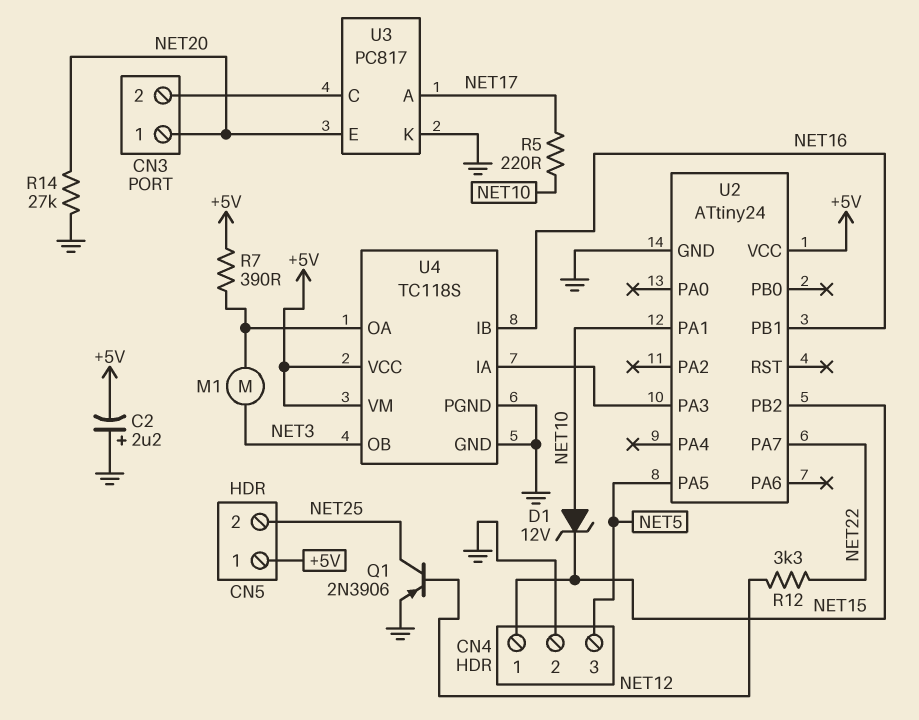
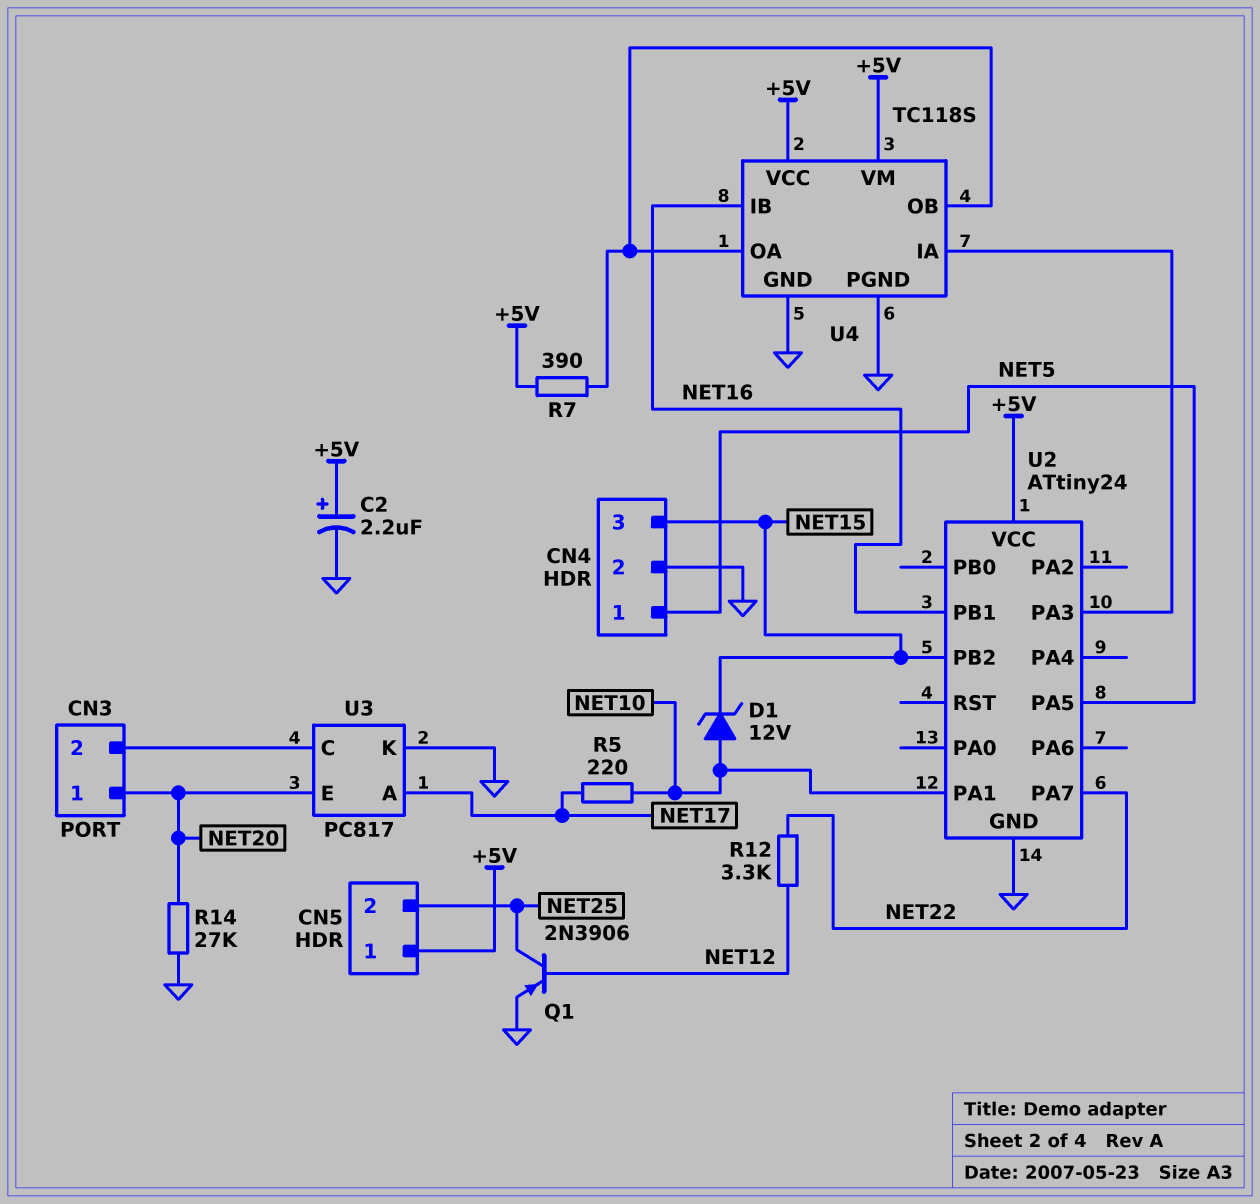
C2: 2.2uF (plus GND, minus +5V) -> 2.2uF (plus +5V, minus GND)
CN4 pin 1: NET15 -> NET5
CN4 pin 3: NET5 -> NET15
M1: motor (NET3, U4/OA) -> none
U4 pin OB: NET3 -> U4/OA

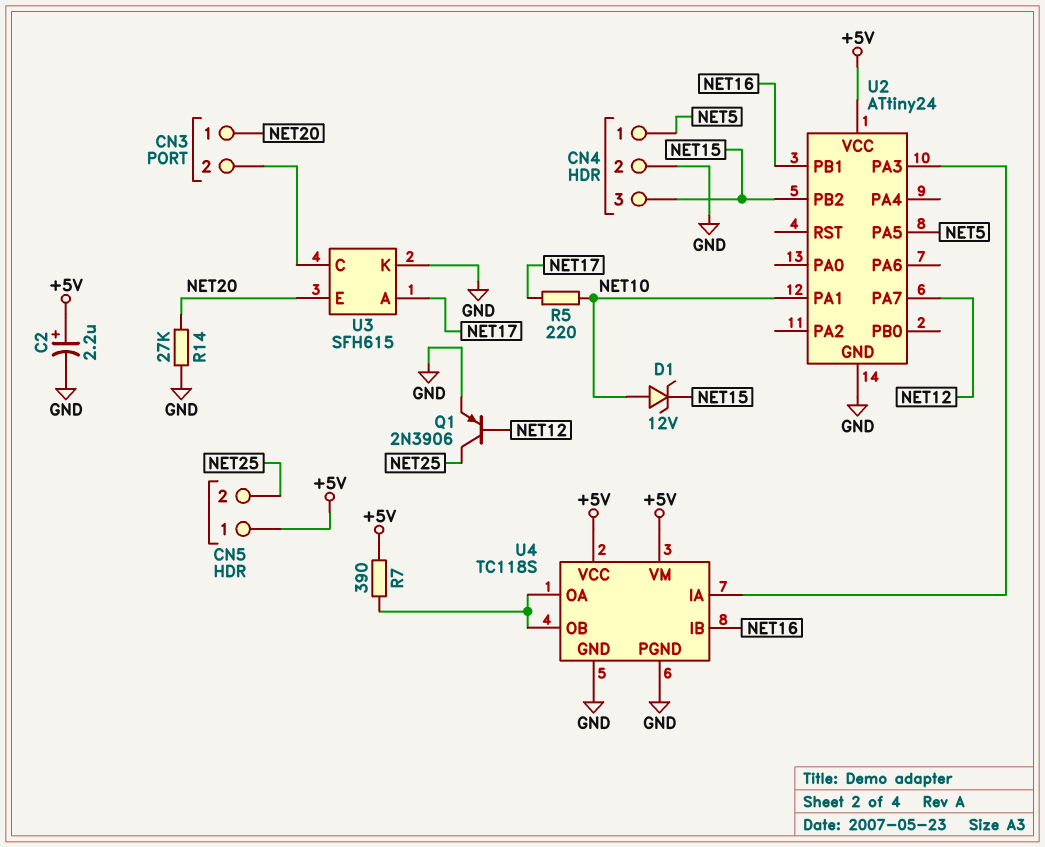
R12: 3.3k (NET12, NET22) -> none
U2 pin PA7: NET22 -> NET12
U3: PC817 -> SFH615

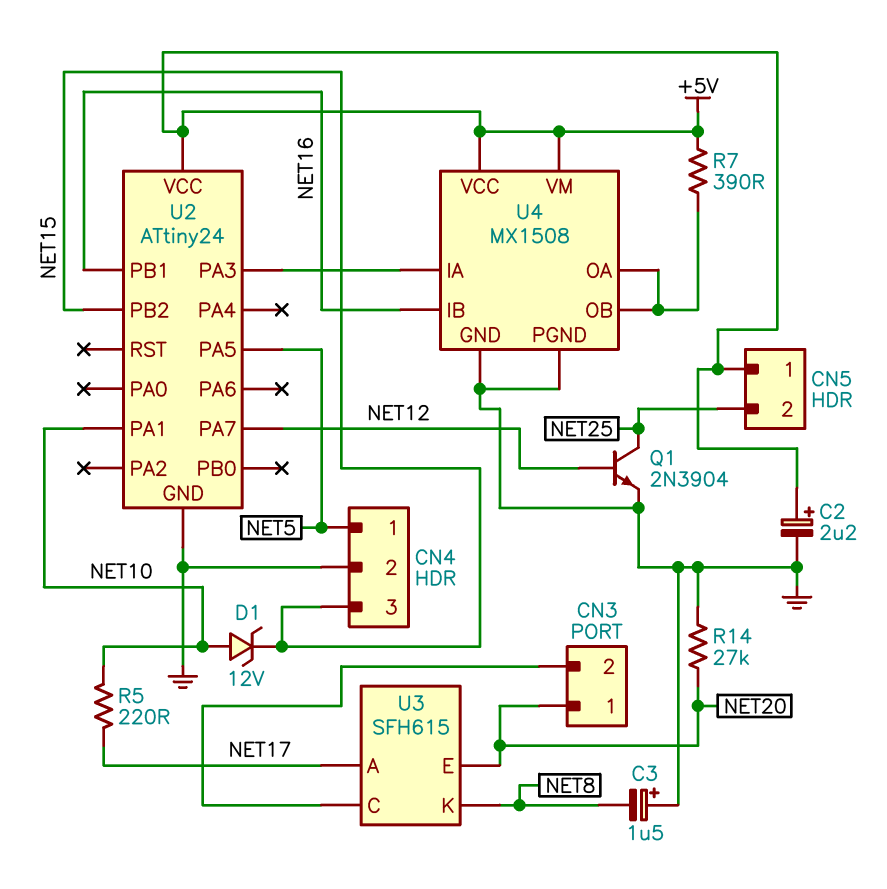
C3: none -> 1.5uF (plus GND, minus NET8)
Q1: PNP 2N3906 (B NET12, C NET25, E GND) -> NPN 2N3904 (B NET12, C NET25, E GND)
U3 pin K: GND -> NET8
U4: TC118S -> MX1508

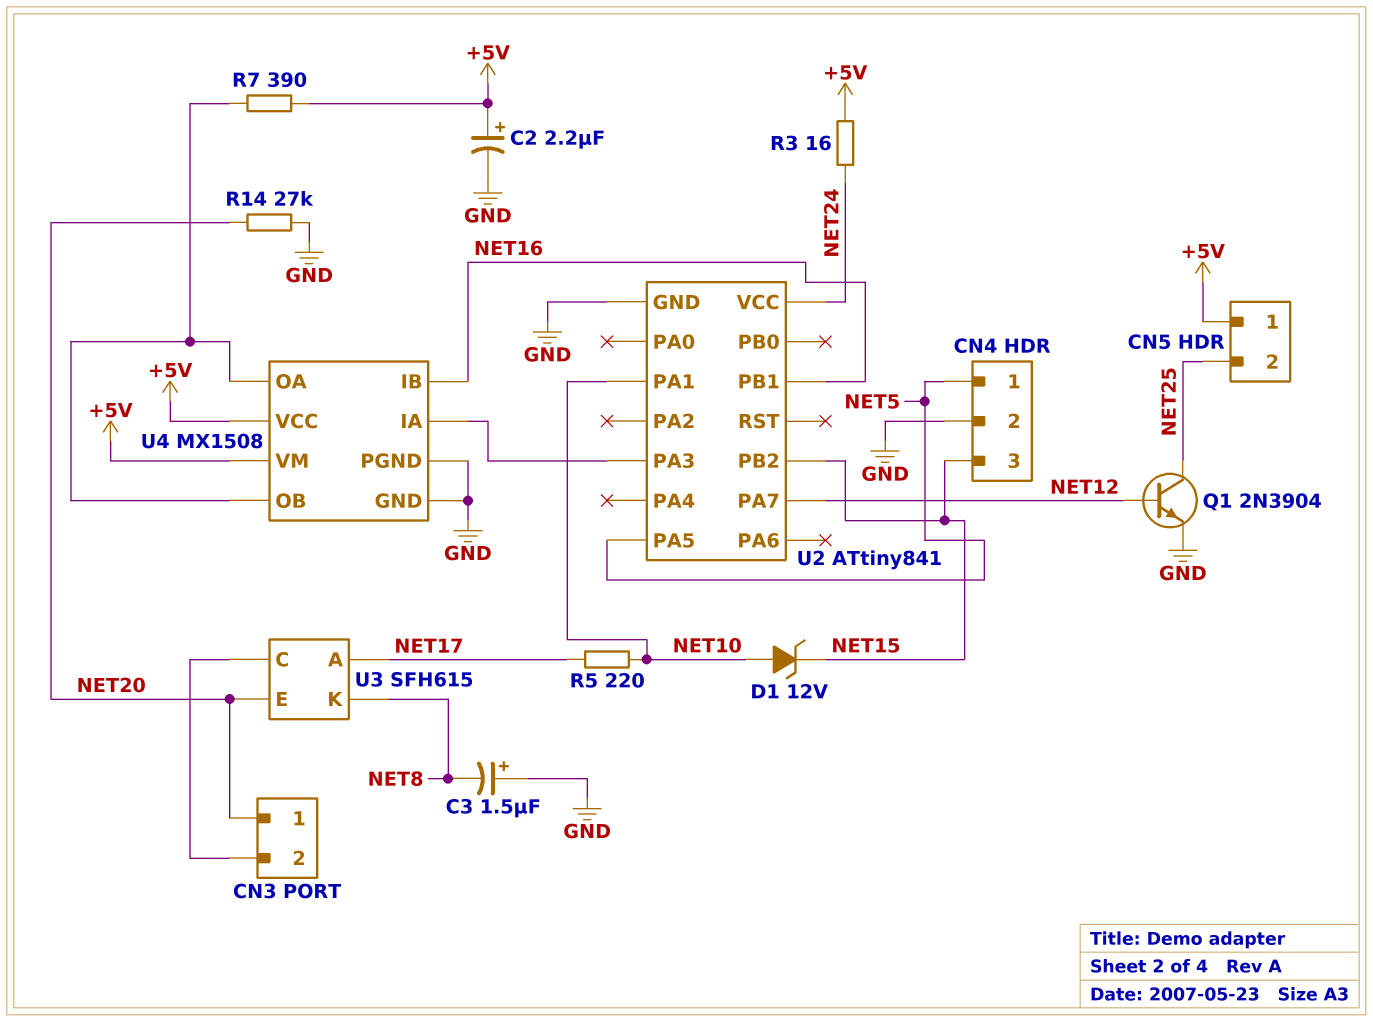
R3: none -> 16 (+5V, NET24)
U2: ATtiny24 -> ATtiny841
U2 pin VCC: +5V -> NET24

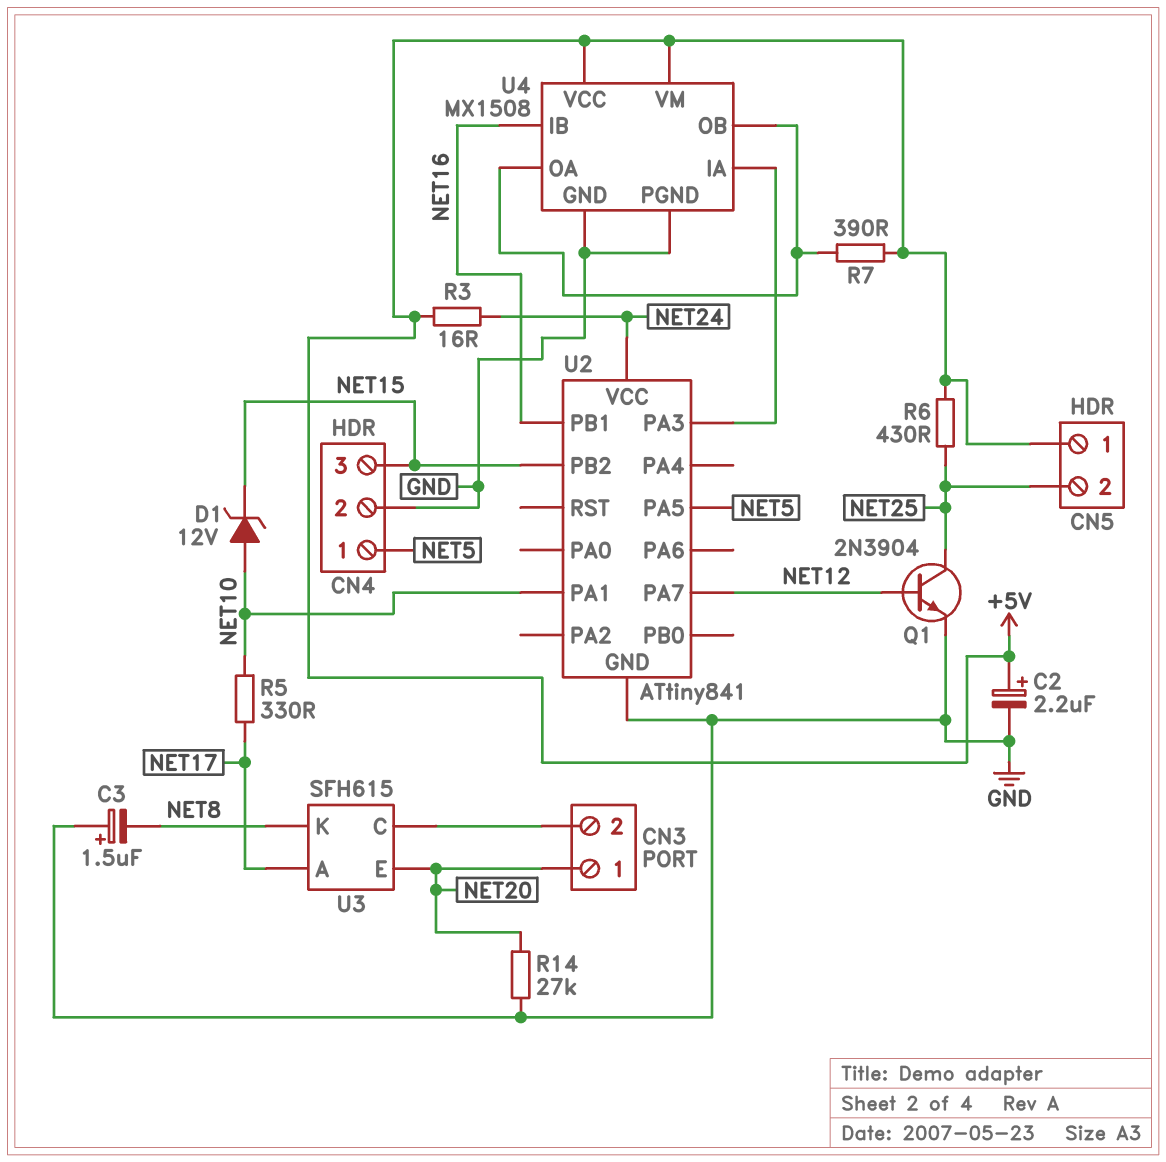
R5: 220 (NET10, NET17) -> 330 (NET10, NET17)
R6: none -> 430 (+5V, NET25)

